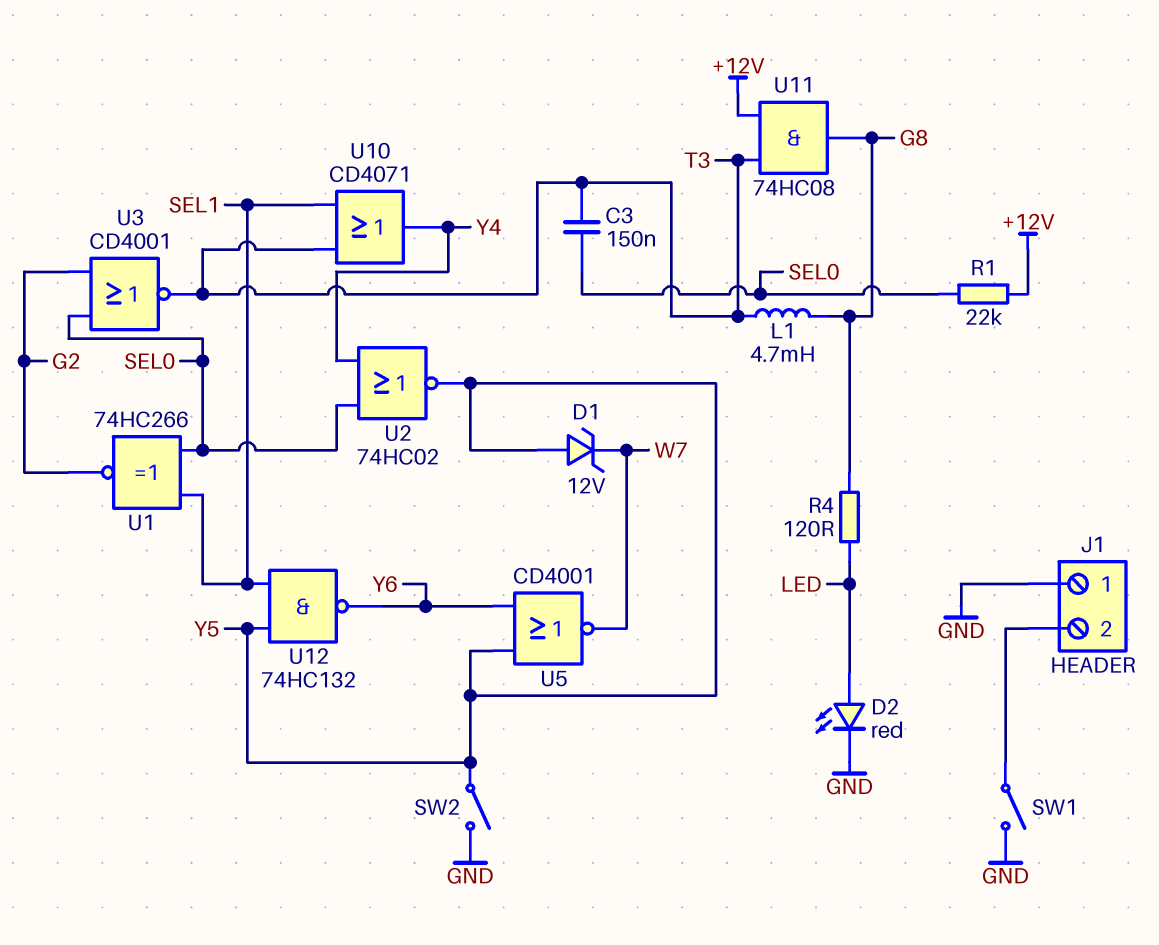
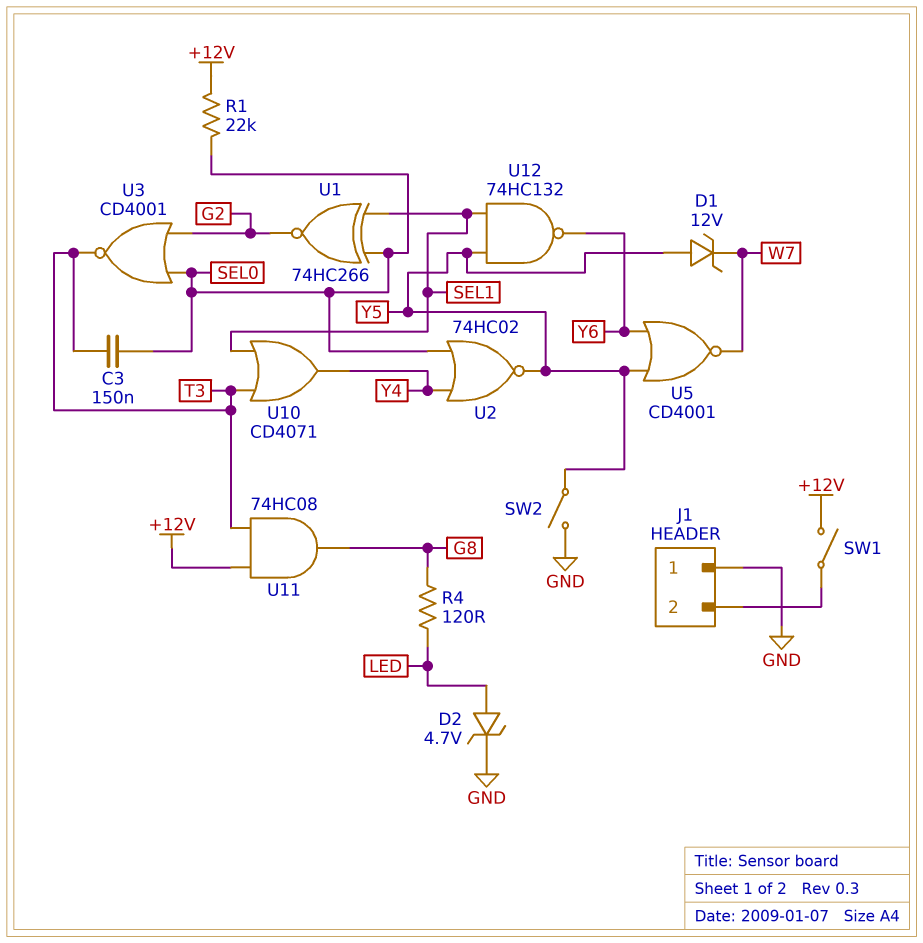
D2: LED red (A LED, K GND) -> zener 4.7V (A LED, K GND)
L1: 4.7mH (G8, T3) -> none
SW1: switch (GND, J1/2) -> switch (+12V, J1/2)

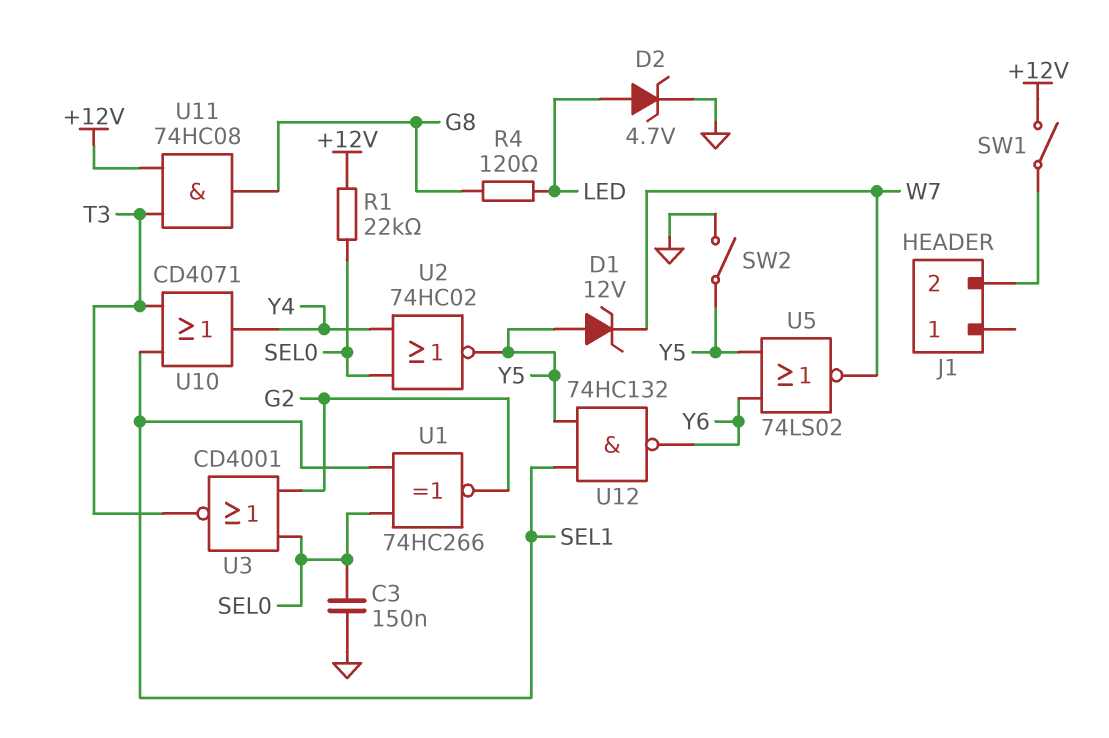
C3: 150nF (SEL0, T3) -> 150nF (GND, SEL0)
J1 pin 1: GND -> none
U5: NOR CD4001 (in Y5, in Y6, out W7) -> NOR 74LS02 (in Y5, in Y6, out W7)

